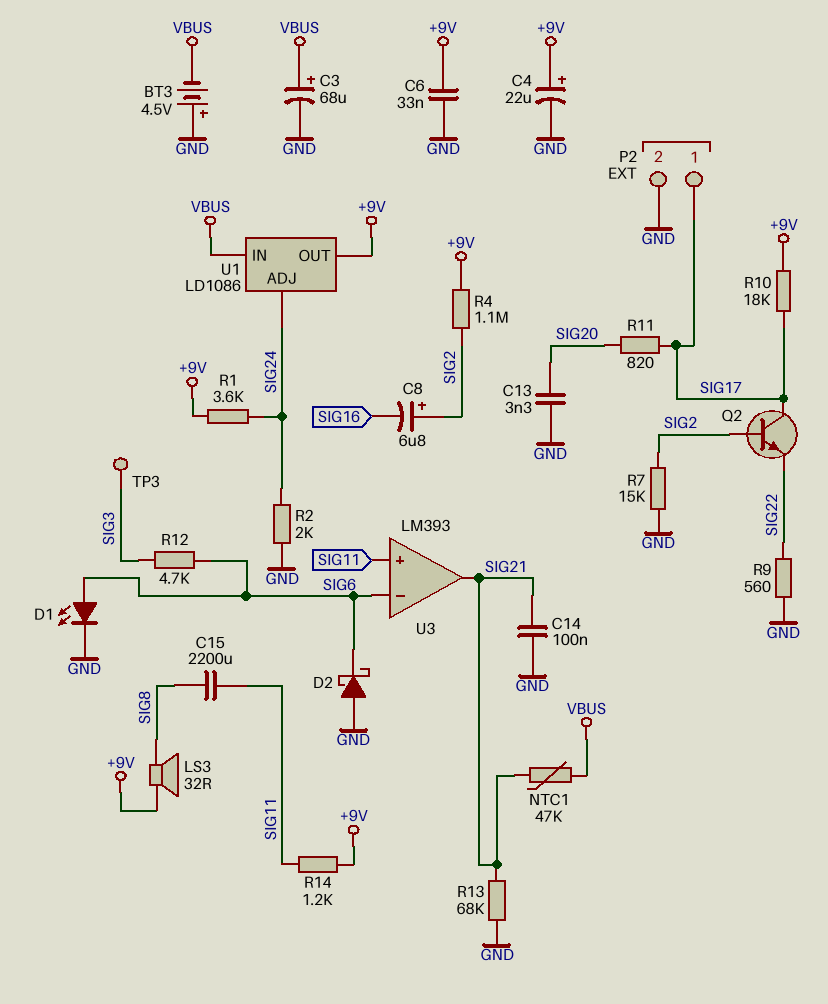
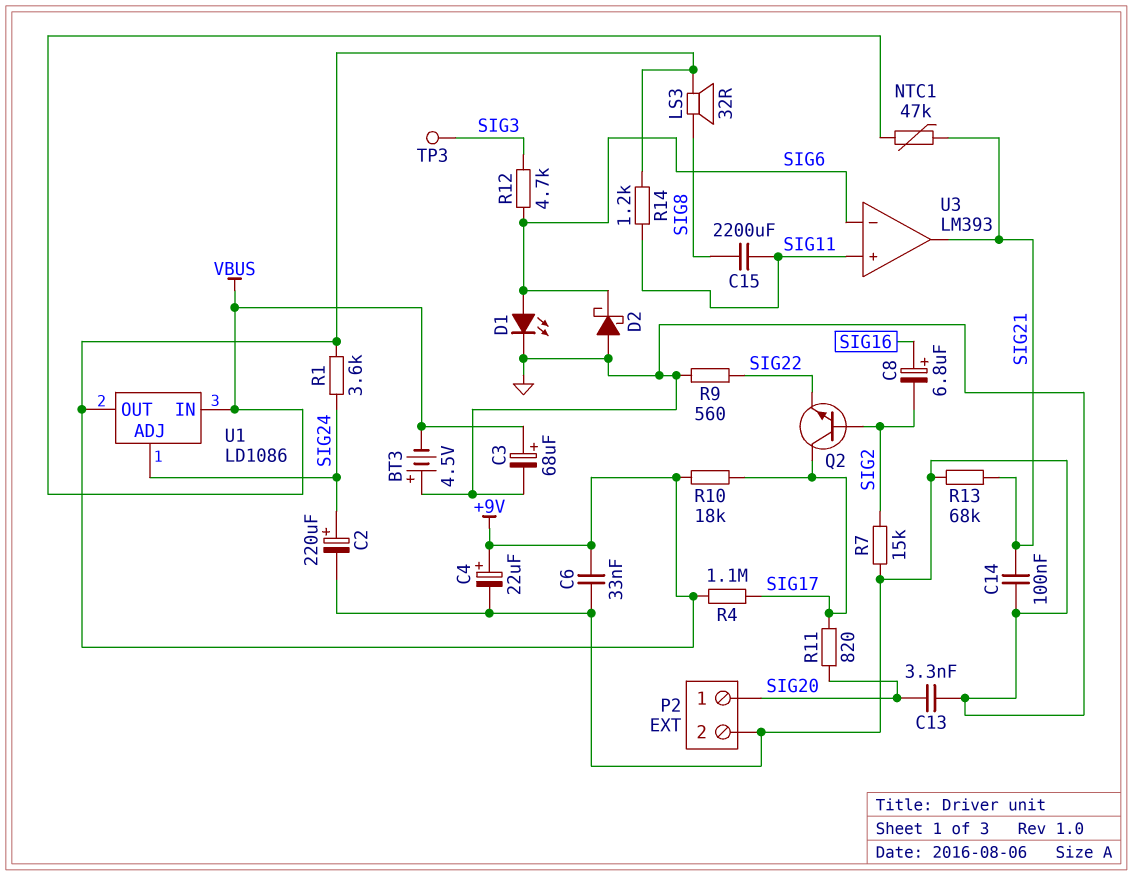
C2: none -> 220uF (plus SIG24, minus GND)
C8: 6.8uF (plus SIG2, minus SIG16) -> 6.8uF (plus SIG16, minus SIG2)
P2 pin 1: SIG17 -> SIG20
R2: 2k (GND, SIG24) -> none
R4: 1.1M (+9V, SIG2) -> 1.1M (+9V, SIG17)

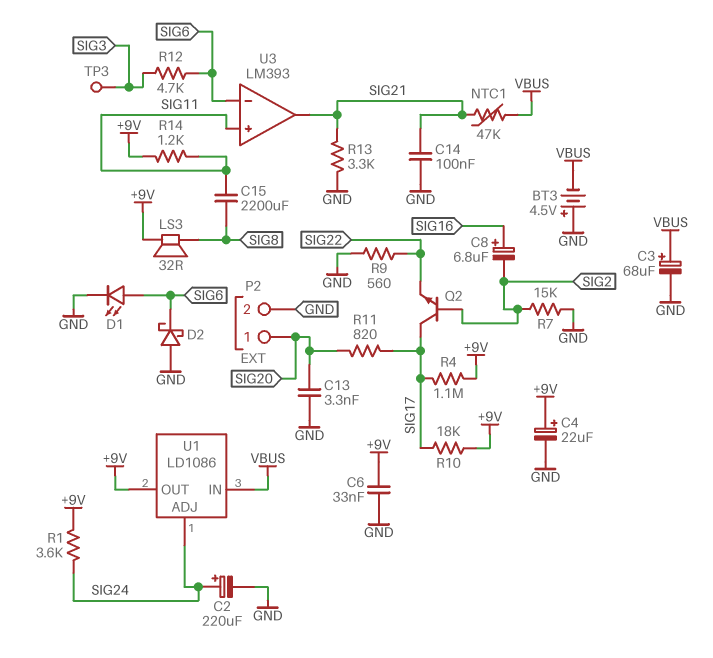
R13: 68k (GND, SIG21) -> 3.3k (GND, SIG21)

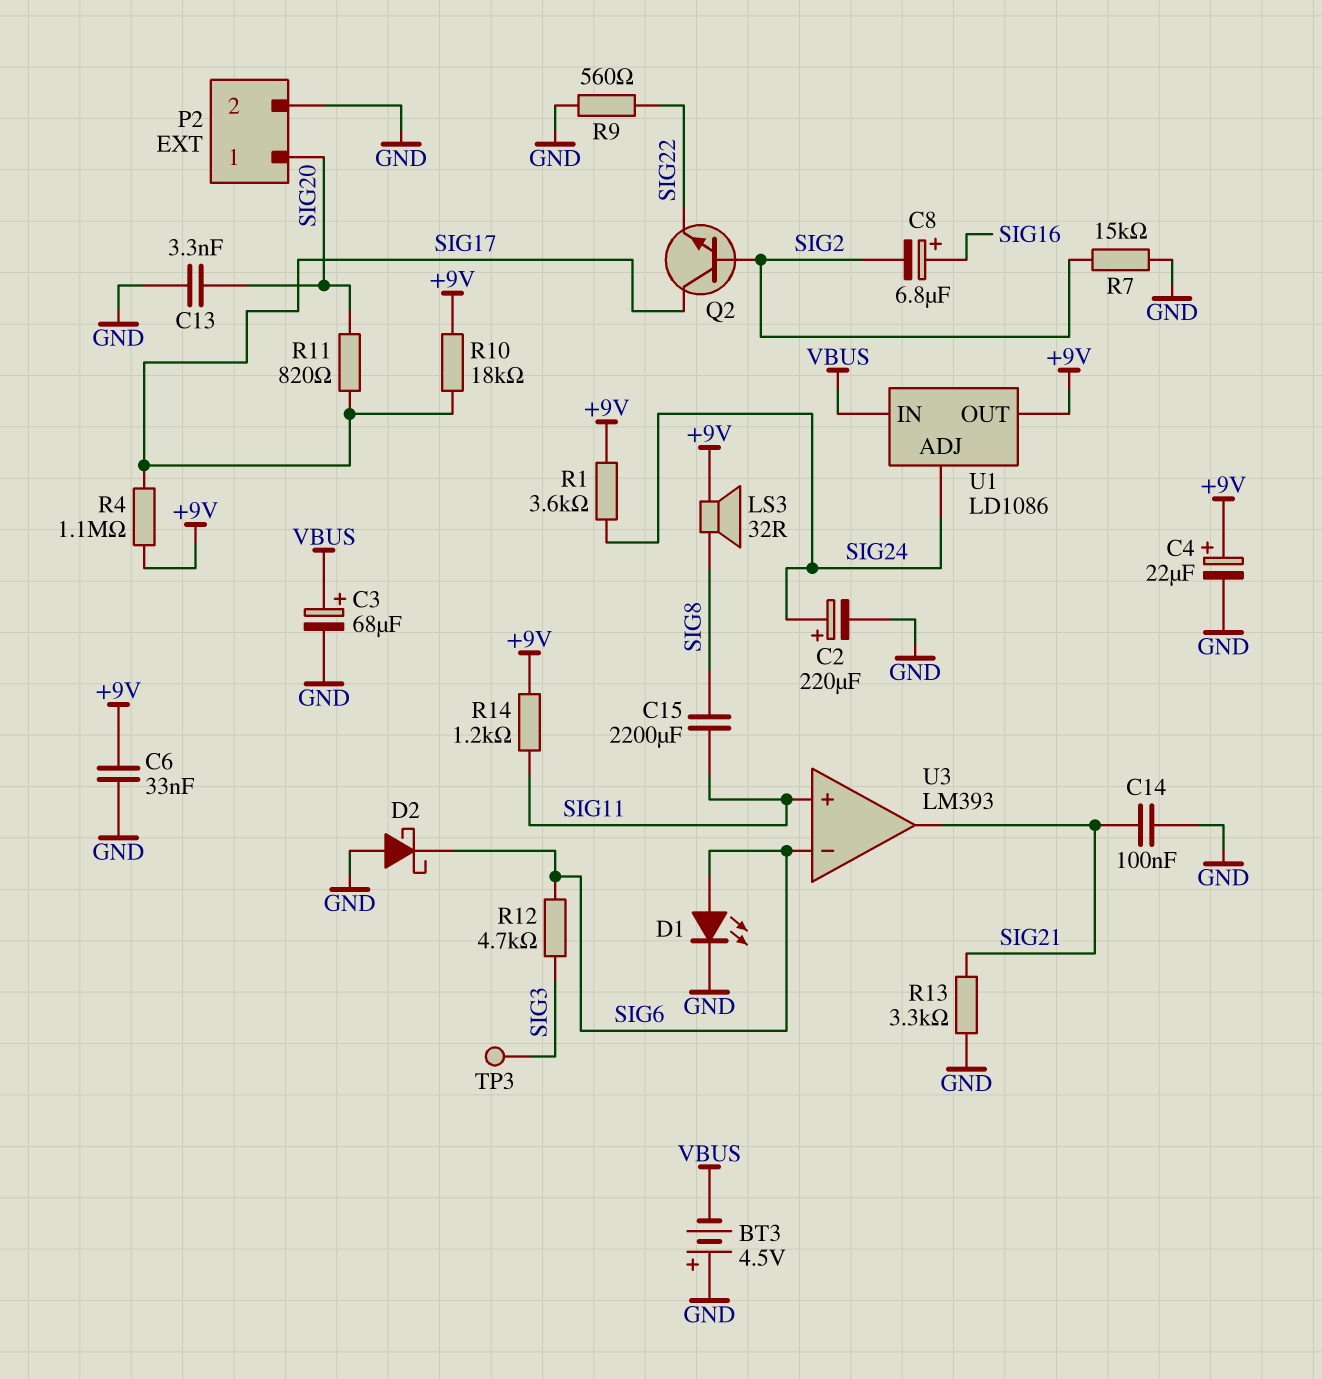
NTC1: 47k (SIG21, VBUS) -> none

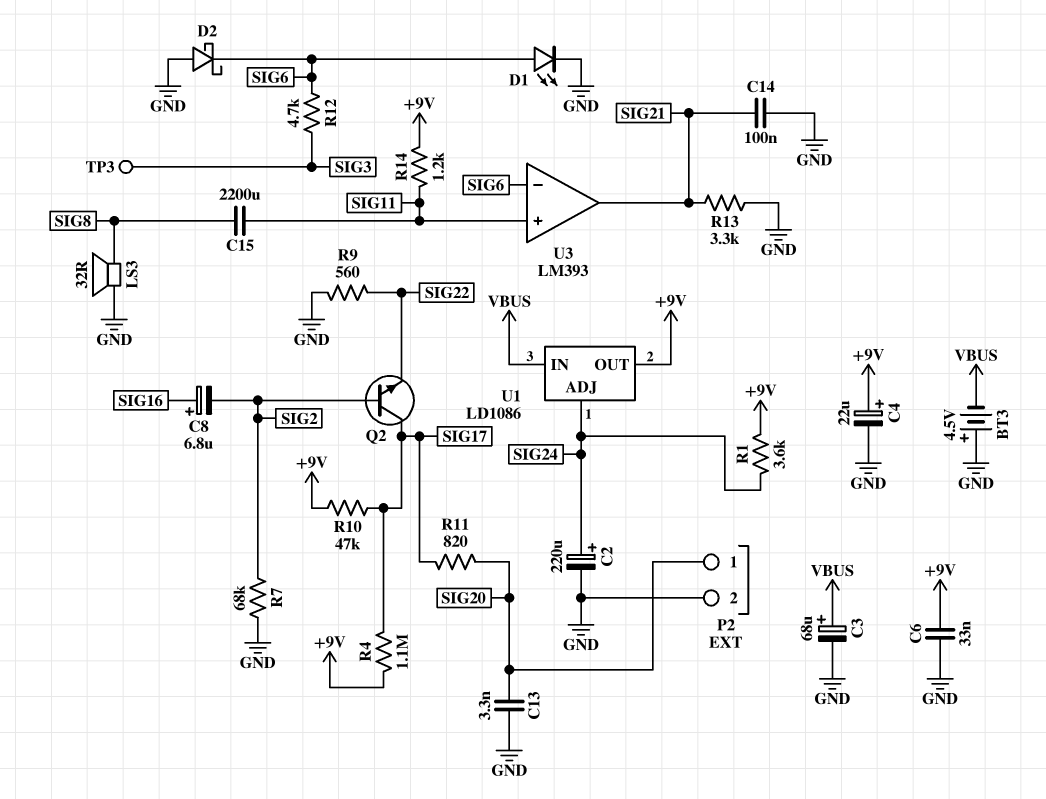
LS3: speaker 32R (+9V, SIG8) -> speaker 32R (GND, SIG8)
R7: 15k (GND, SIG2) -> 68k (GND, SIG2)
R10: 18k (+9V, SIG17) -> 47k (+9V, SIG17)

